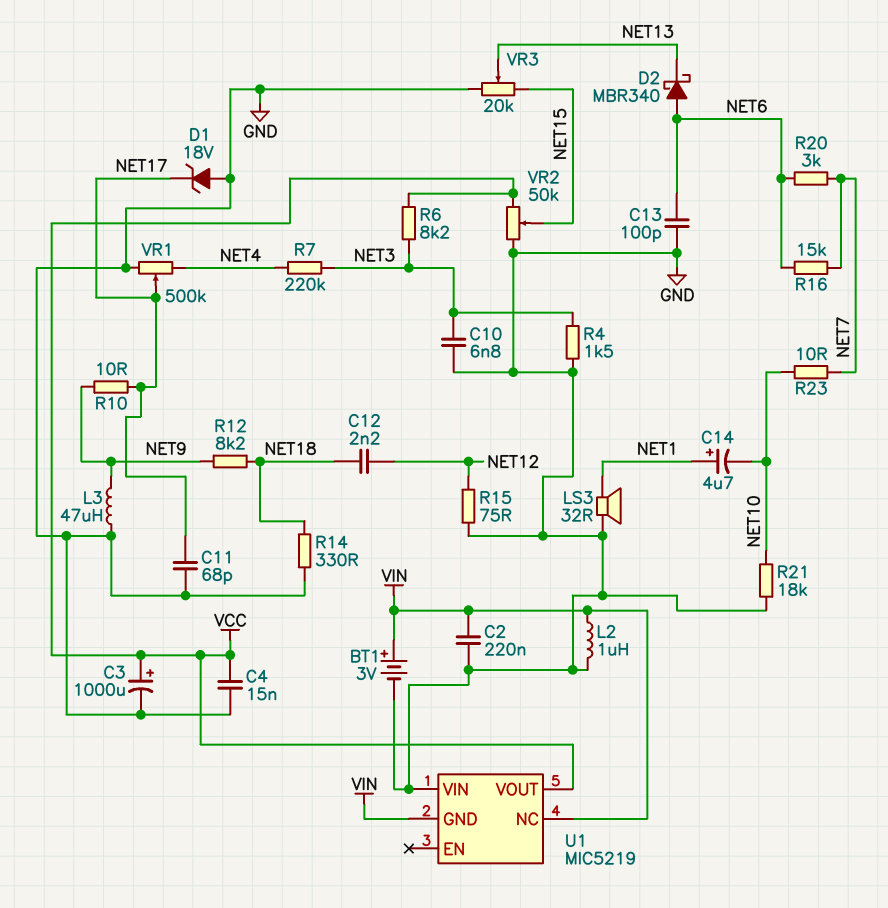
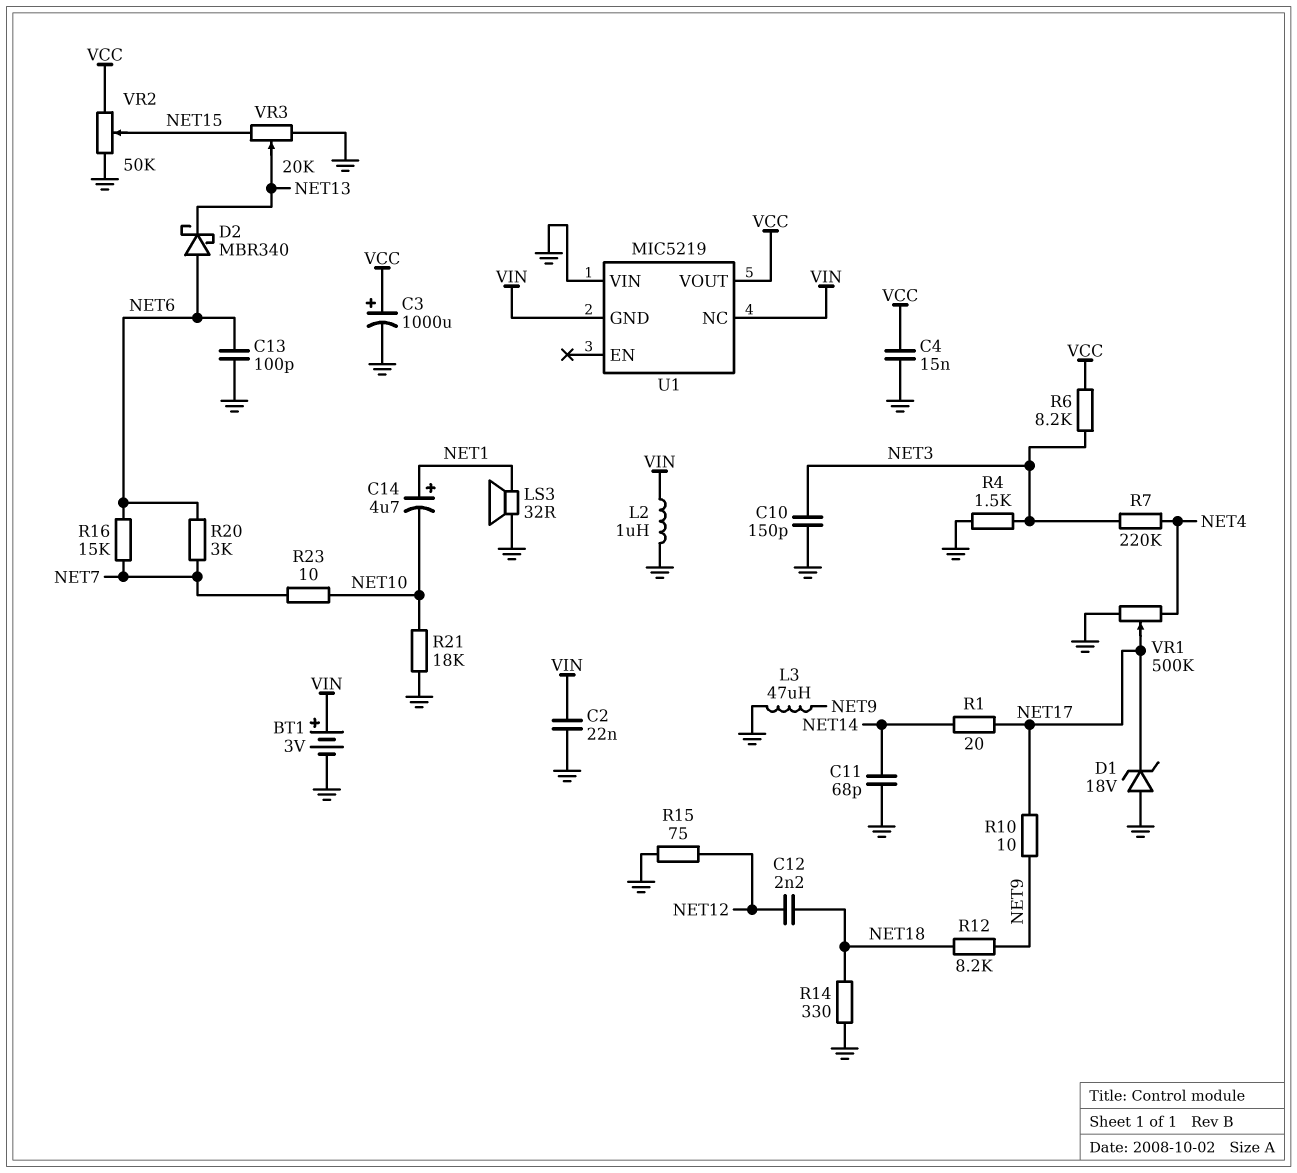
C2: 220nF (GND, VIN) -> 22nF (GND, VIN)
C10: 6.8nF (GND, NET3) -> 150pF (GND, NET3)
C11: 68pF (GND, NET17) -> 68pF (GND, NET14)
R1: none -> 20 (NET14, NET17)

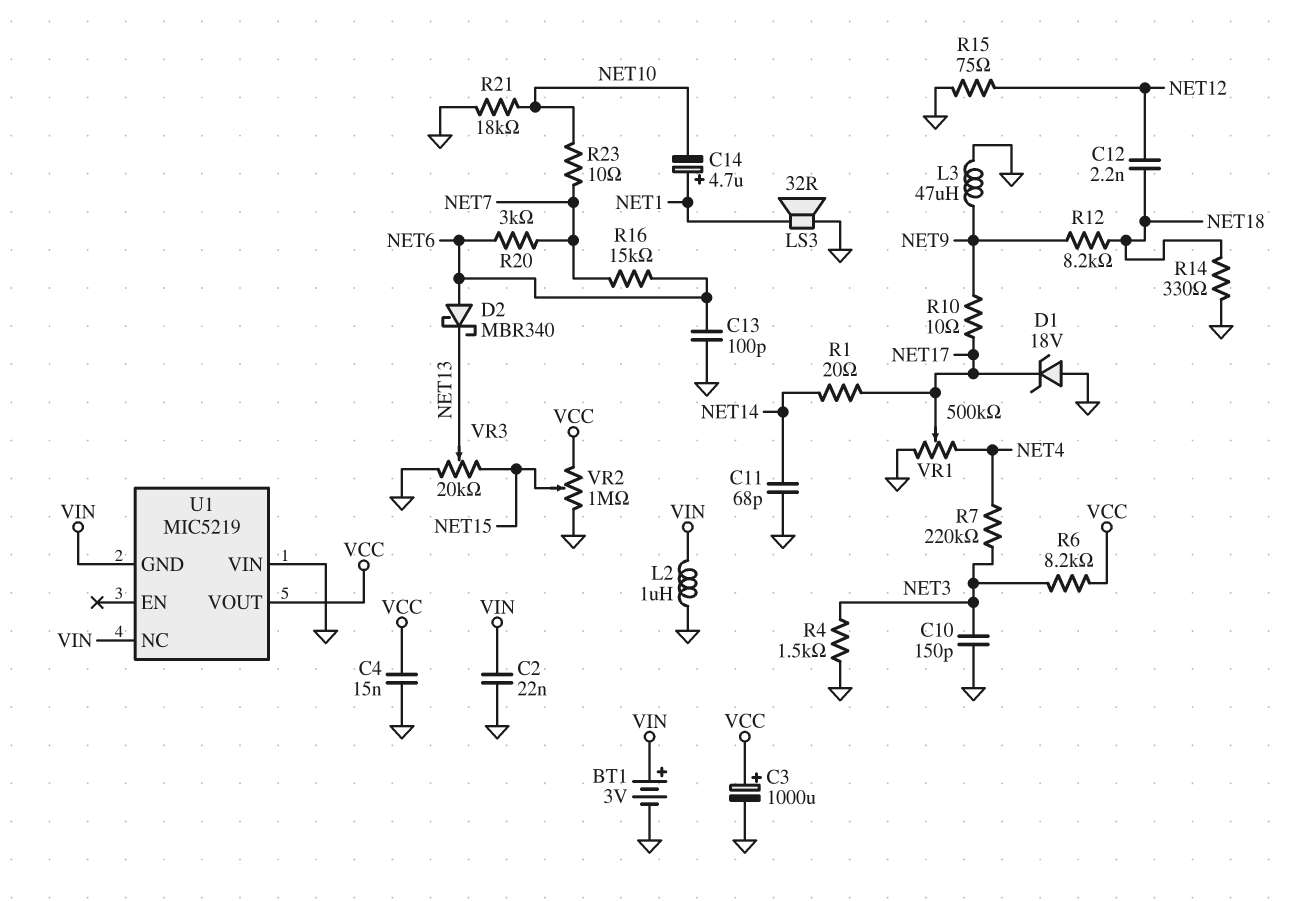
VR2: 50k (GND, VCC, wiper NET15) -> 1M (GND, VCC, wiper NET15)

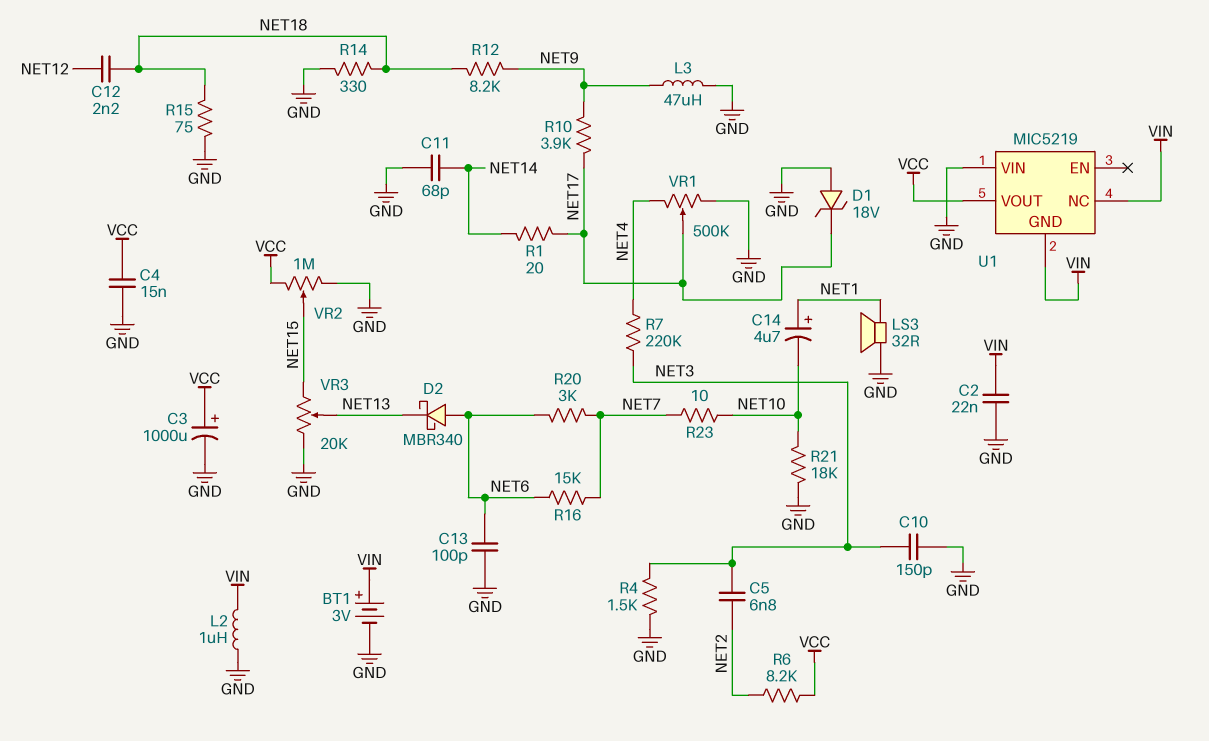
C5: none -> 6.8nF (NET2, NET3)
R6: 8.2k (NET3, VCC) -> 8.2k (NET2, VCC)
R10: 10 (NET9, NET17) -> 3.9k (NET9, NET17)
R15: 75 (GND, NET12) -> 75 (GND, NET18)

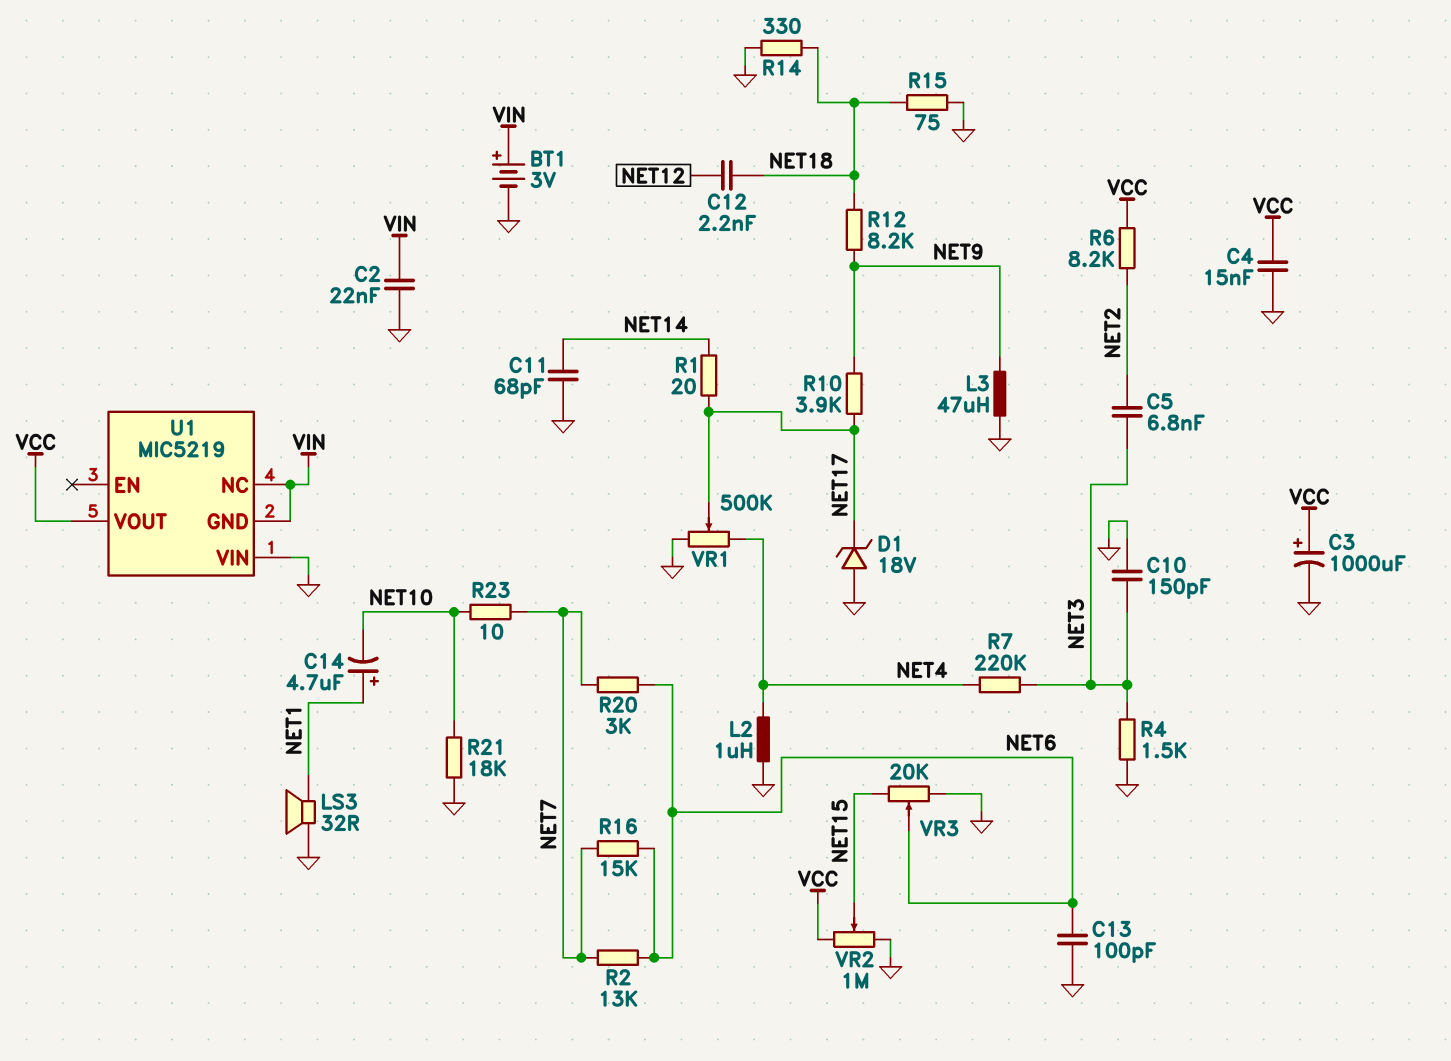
D2: schottky MBR340 (A NET6, K NET13) -> none
L2: 1uH (GND, VIN) -> 1uH (GND, NET4)
R2: none -> 13k (NET6, NET7)
VR3: 20k (GND, NET15, wiper NET13) -> 20k (GND, NET15, wiper NET6)

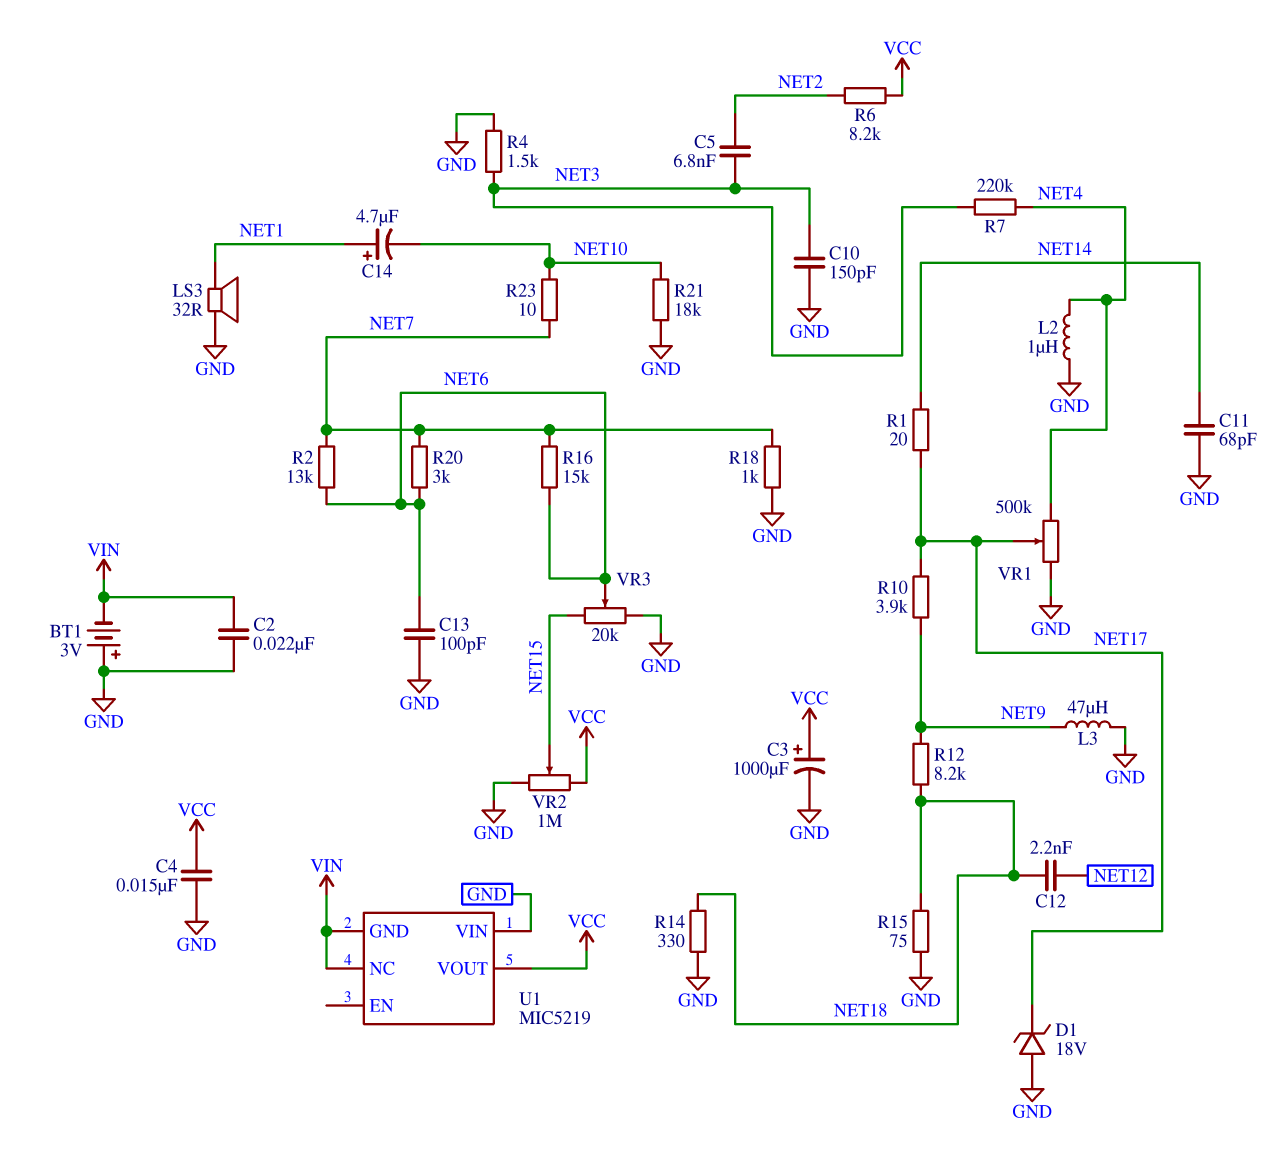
BT1: 3V (plus VIN, minus GND) -> 3V (plus GND, minus VIN)
R18: none -> 1k (GND, NET7)

